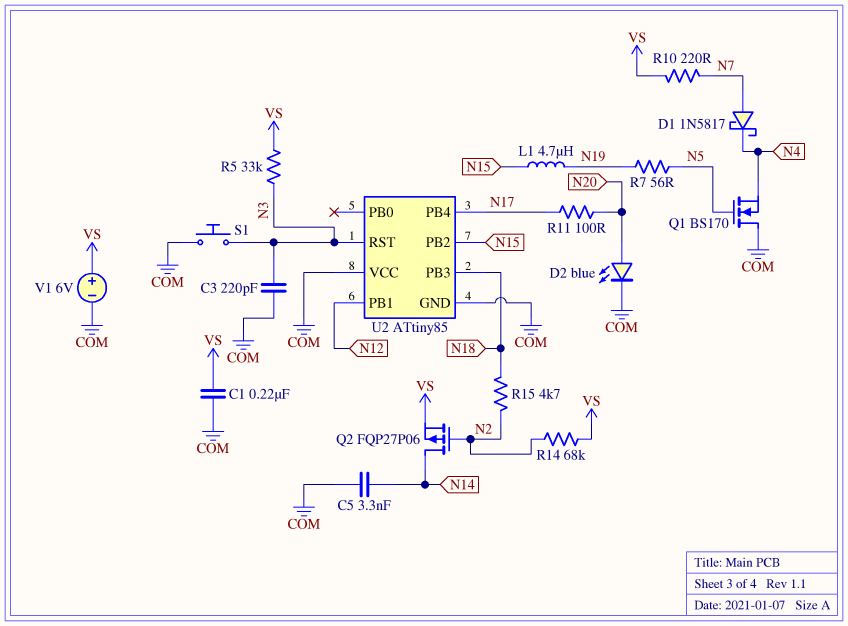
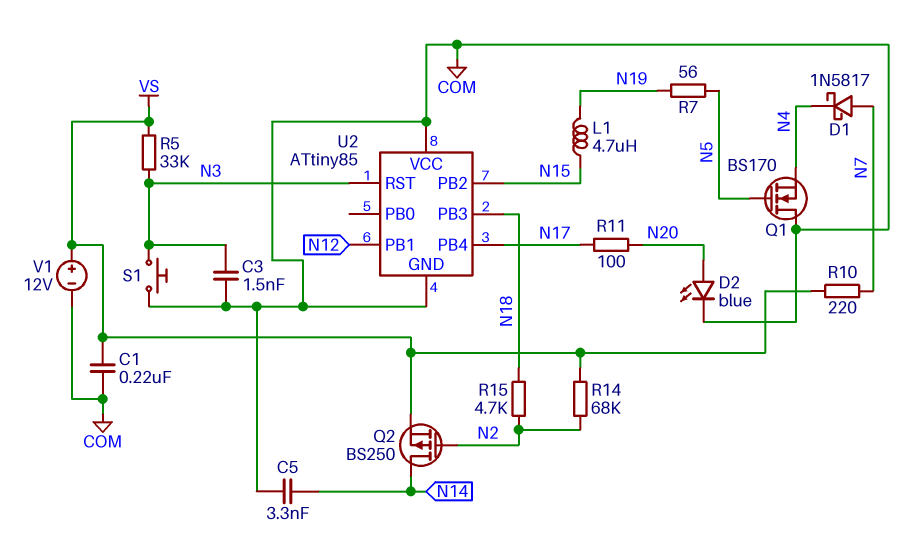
C3: 220pF (COM, N3) -> 1.5nF (COM, N3)
Q2: PMOS FQP27P06 (G N2, D N14, S VS) -> PMOS BS250 (G N2, D N14, S VS)
V1: 6V (plus VS, minus COM) -> 12V (plus VS, minus COM)

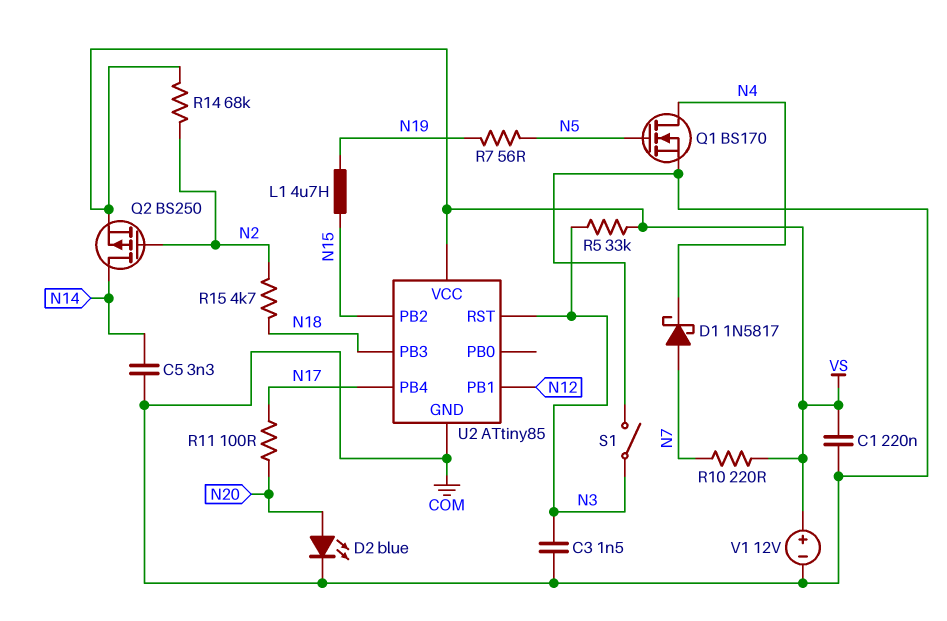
Q1: NMOS BS170 (G N5, D COM, S N4) -> NMOS BS170 (G N5, D N4, S COM)
S1: button (COM, N3) -> switch (COM, N3)
U2 pin VCC: COM -> VS

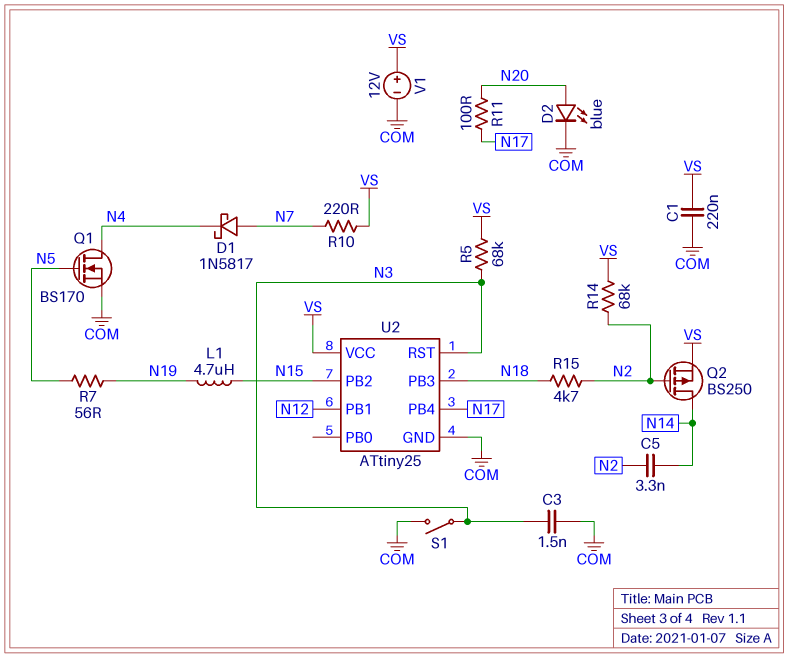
C5: 3.3nF (COM, N14) -> 3.3nF (N2, N14)
R5: 33k (N3, VS) -> 68k (N3, VS)
U2: ATtiny85 -> ATtiny25

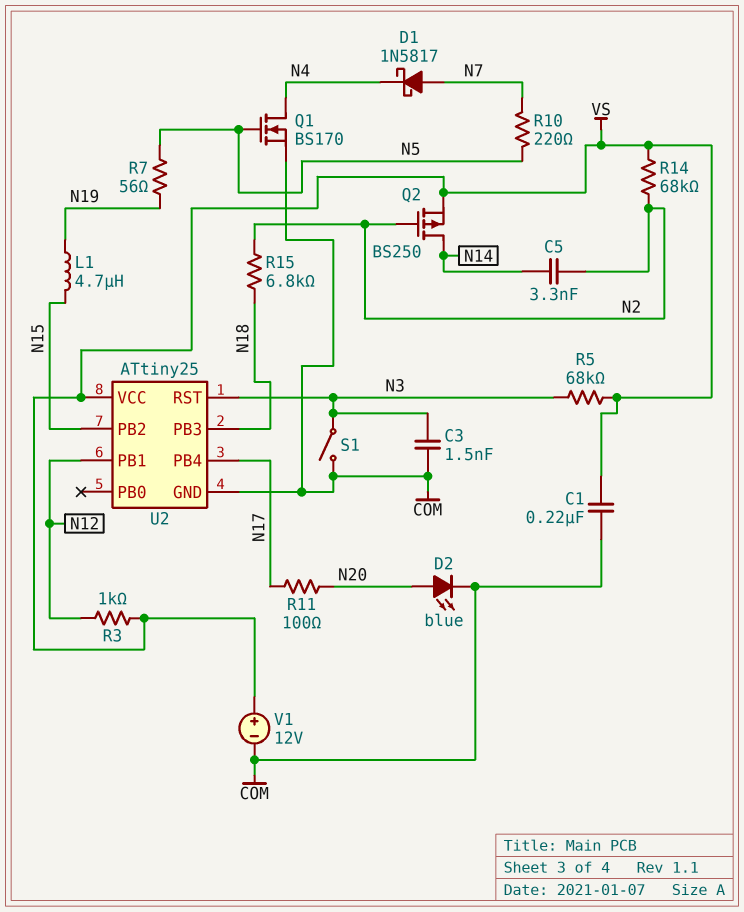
R3: none -> 1k (N12, VS)
R10: 220 (N7, VS) -> 220 (N5, N7)
R15: 4.7k (N2, N18) -> 6.8k (N2, N18)

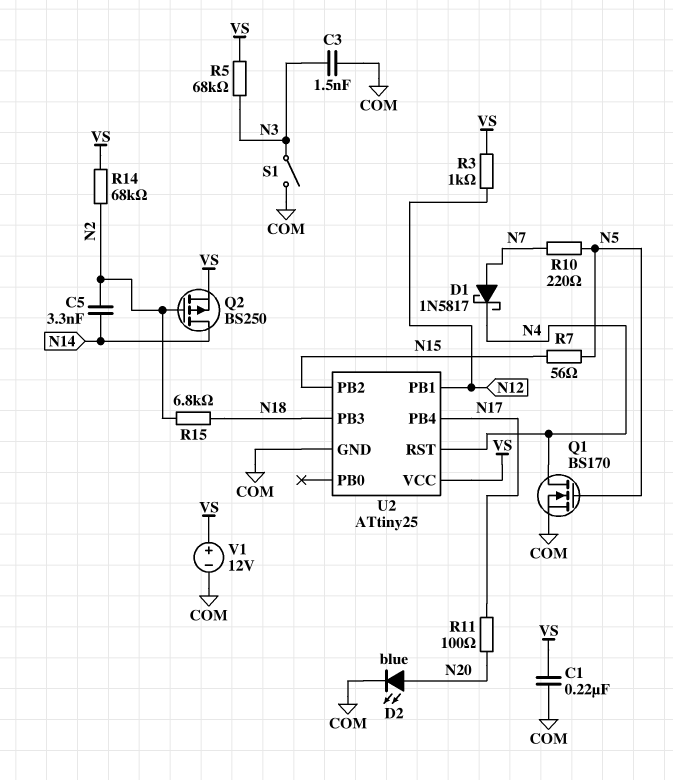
L1: 4.7uH (N15, N19) -> none
R7: 56 (N5, N19) -> 56 (N5, N15)
U2 pin RST: N3 -> N4

